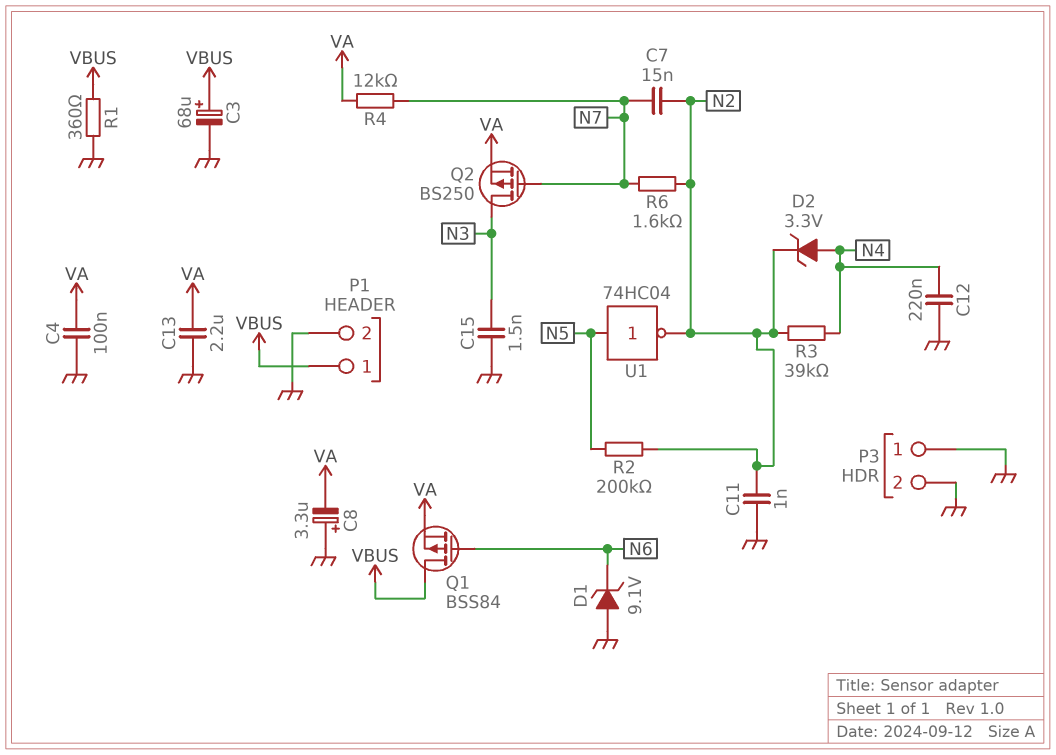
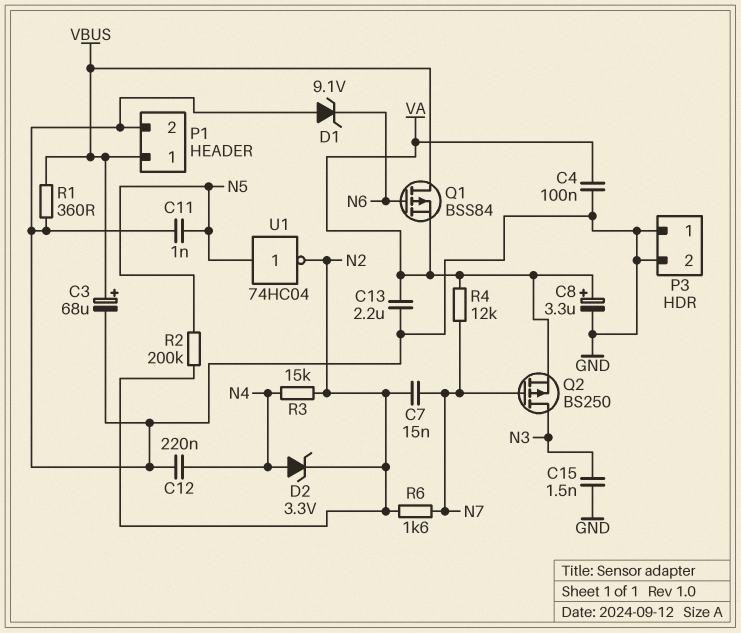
C8: 3.3uF (plus GND, minus VA) -> 3.3uF (plus VA, minus GND)
C11: 1nF (GND, N2) -> 1nF (GND, N5)
R3: 39k (N2, N4) -> 15k (N2, N4)

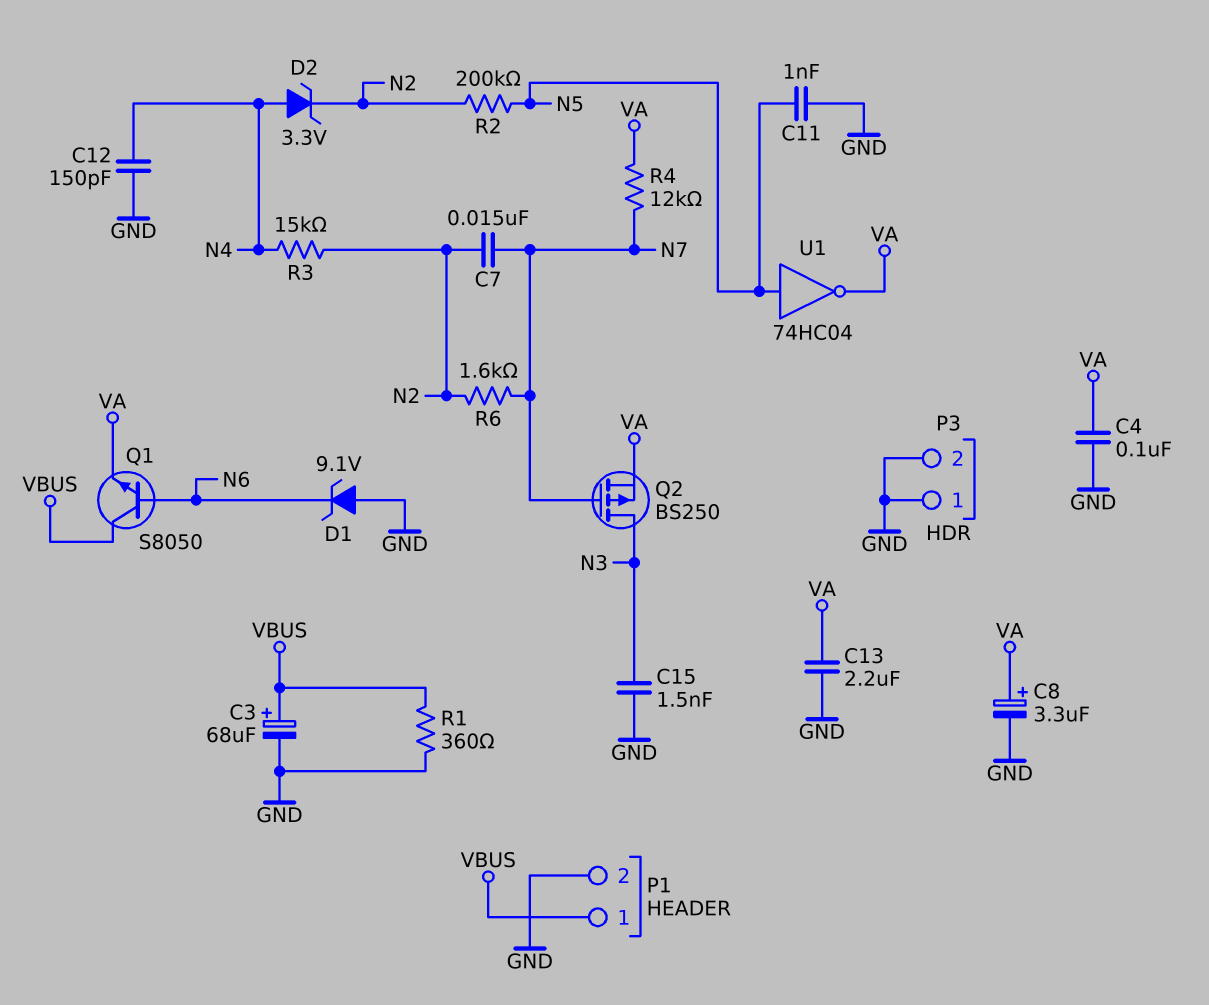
C12: 220nF (GND, N4) -> 150pF (GND, N4)
Q1: PMOS BSS84 (G N6, D VBUS, S VA) -> NPN S8050 (B N6, C VBUS, E VA)
U1: NOT 74HC04 (in N5, out N2) -> NOT 74HC04 (in N5, out VA)

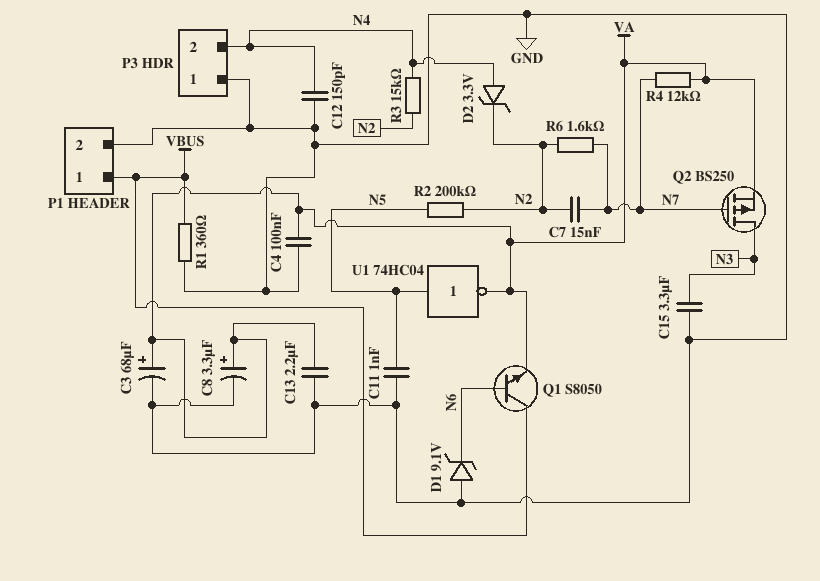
C3: 68uF (plus VBUS, minus GND) -> 68uF (plus VA, minus GND)
C15: 1.5nF (GND, N3) -> 3.3uF (GND, N3)
P3 pin 2: GND -> N4

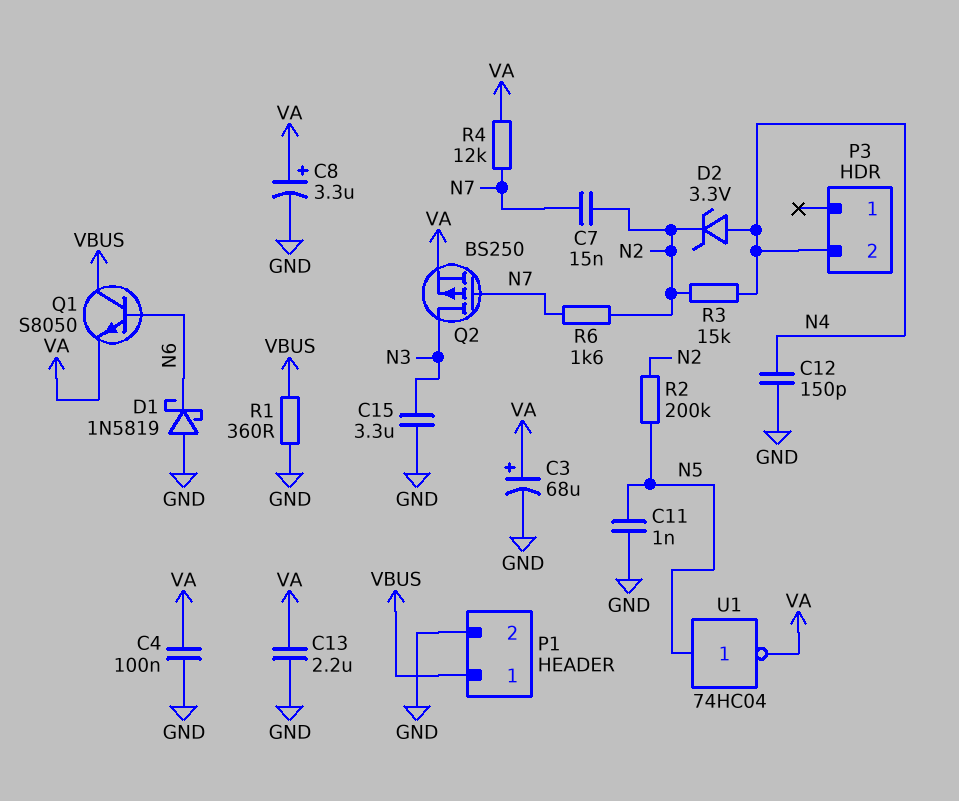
D1: zener 9.1V (A GND, K N6) -> schottky 1N5819 (A GND, K N6)
P3 pin 1: GND -> none

